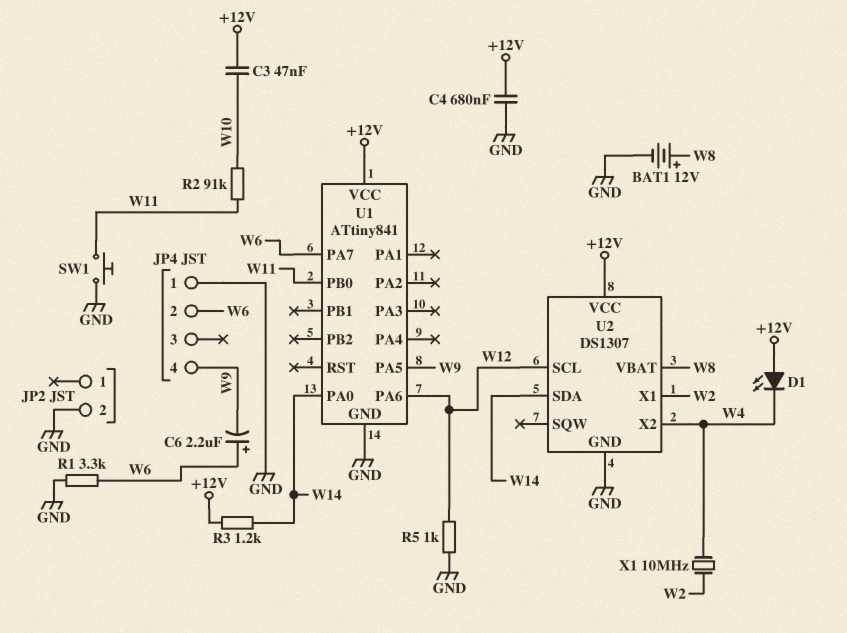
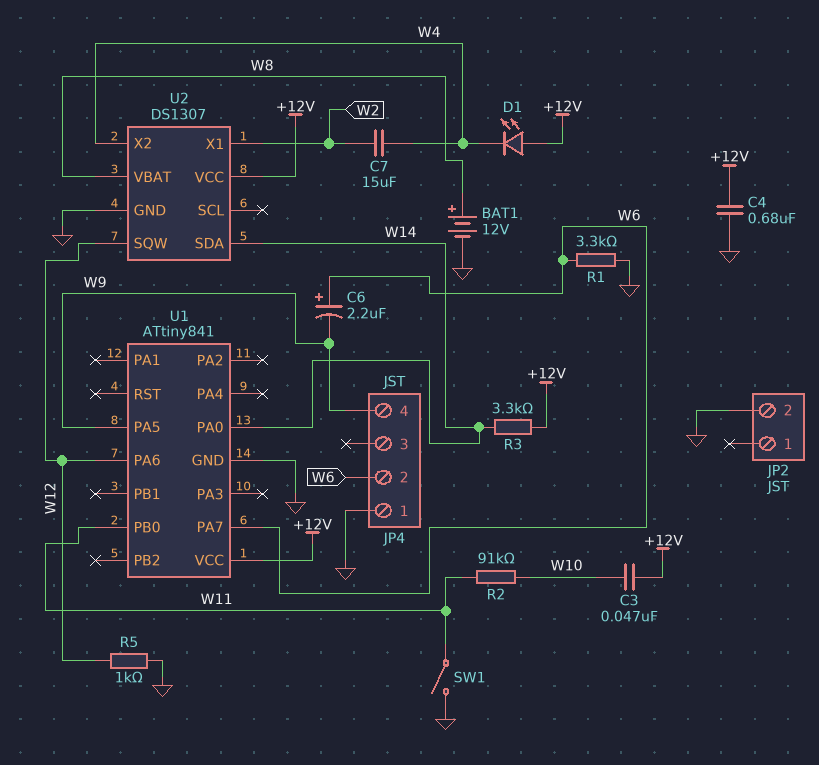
C7: none -> 15uF (W2, W4)
R3: 1.2k (+12V, W14) -> 3.3k (+12V, W14)
SW1: button (GND, W11) -> switch (GND, W11)
U2 pin SCL: W12 -> none
U2 pin SQW: none -> W12
X1: 10MHz (W2, W4) -> none

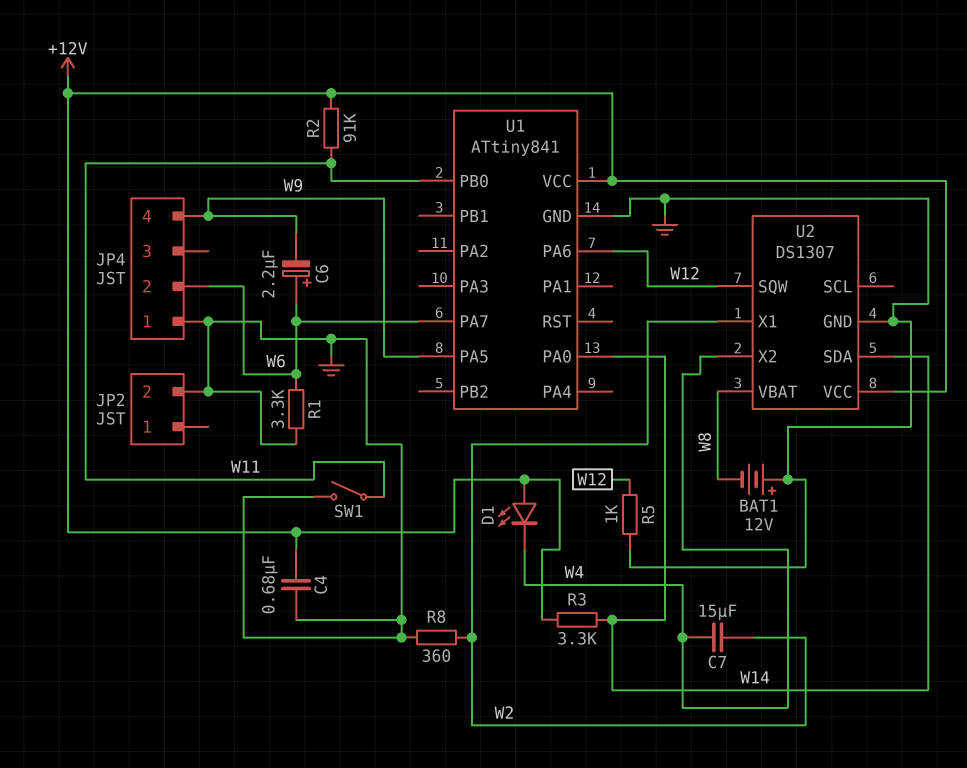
BAT1: 12V (plus W8, minus GND) -> 12V (plus GND, minus W8)
C3: 47nF (+12V, W10) -> none
R2: 91k (W10, W11) -> 91k (+12V, W11)
R8: none -> 360 (GND, W2)

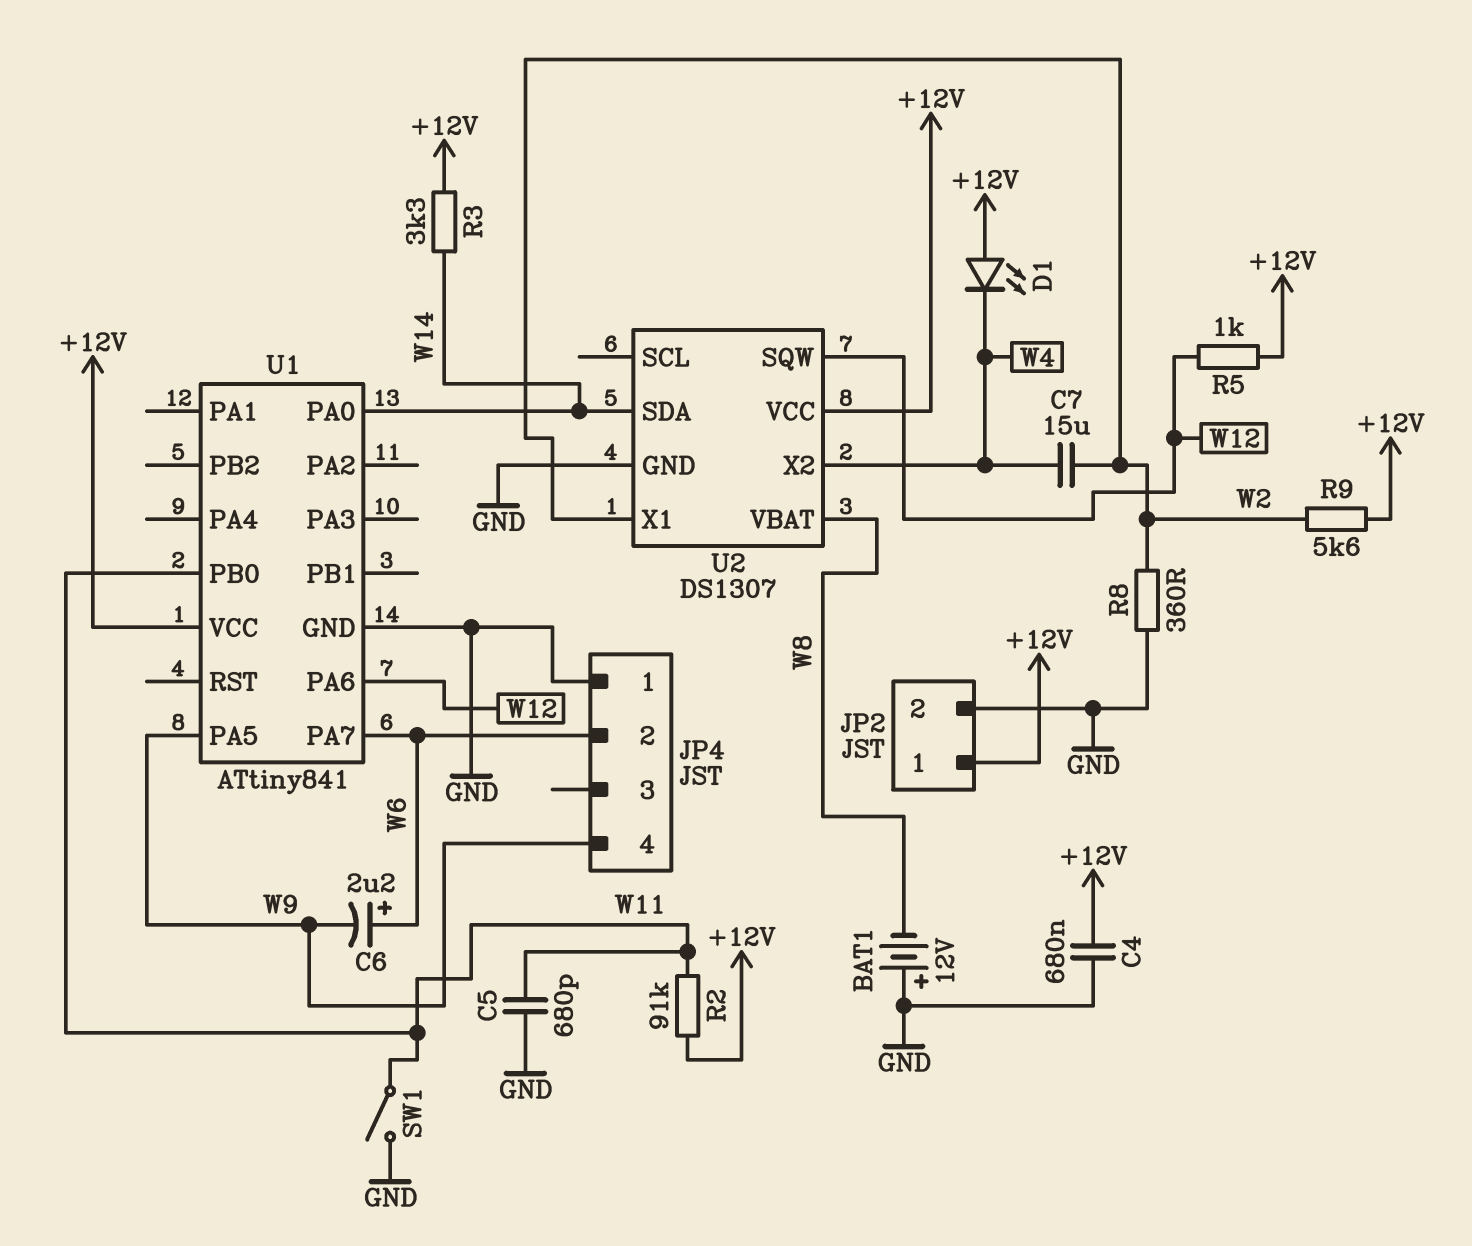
C5: none -> 680pF (GND, W11)
JP2 pin 1: none -> +12V
R1: 3.3k (GND, W6) -> none
R5: 1k (GND, W12) -> 1k (+12V, W12)
R9: none -> 5.6k (+12V, W2)

